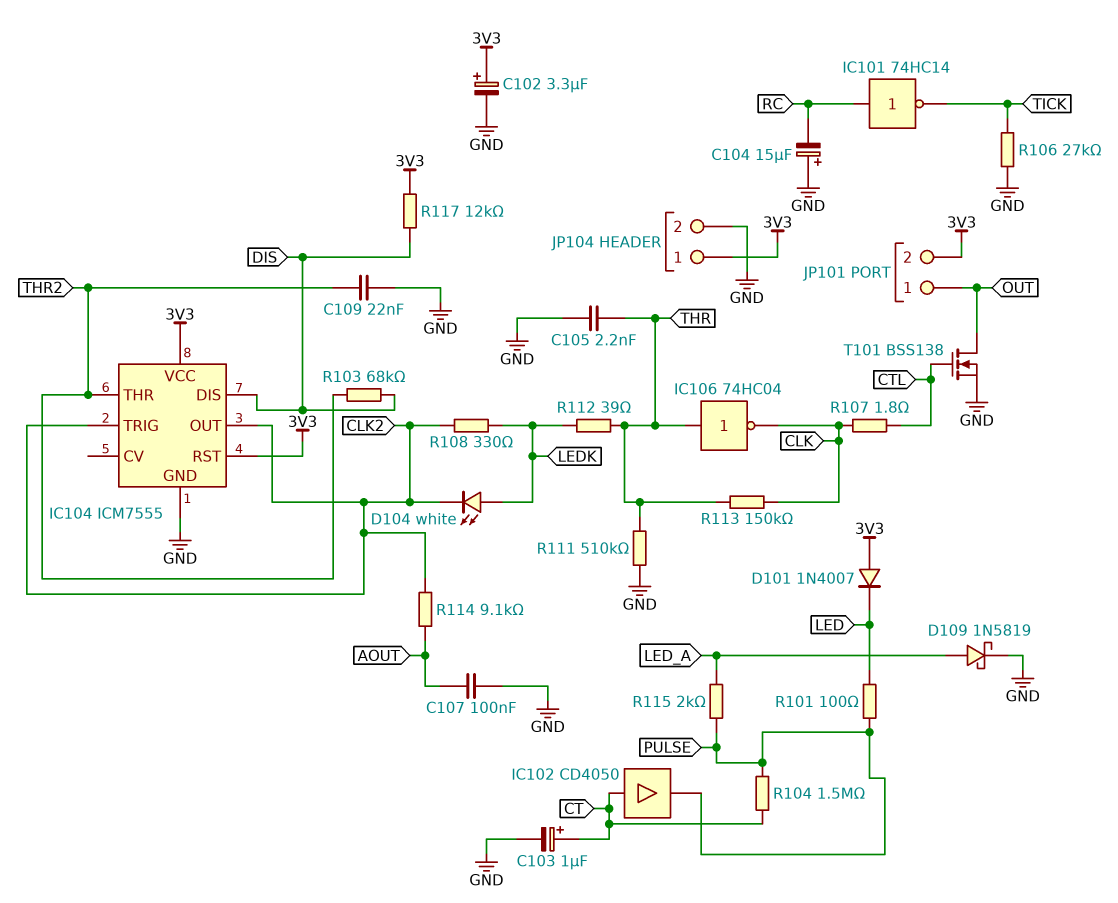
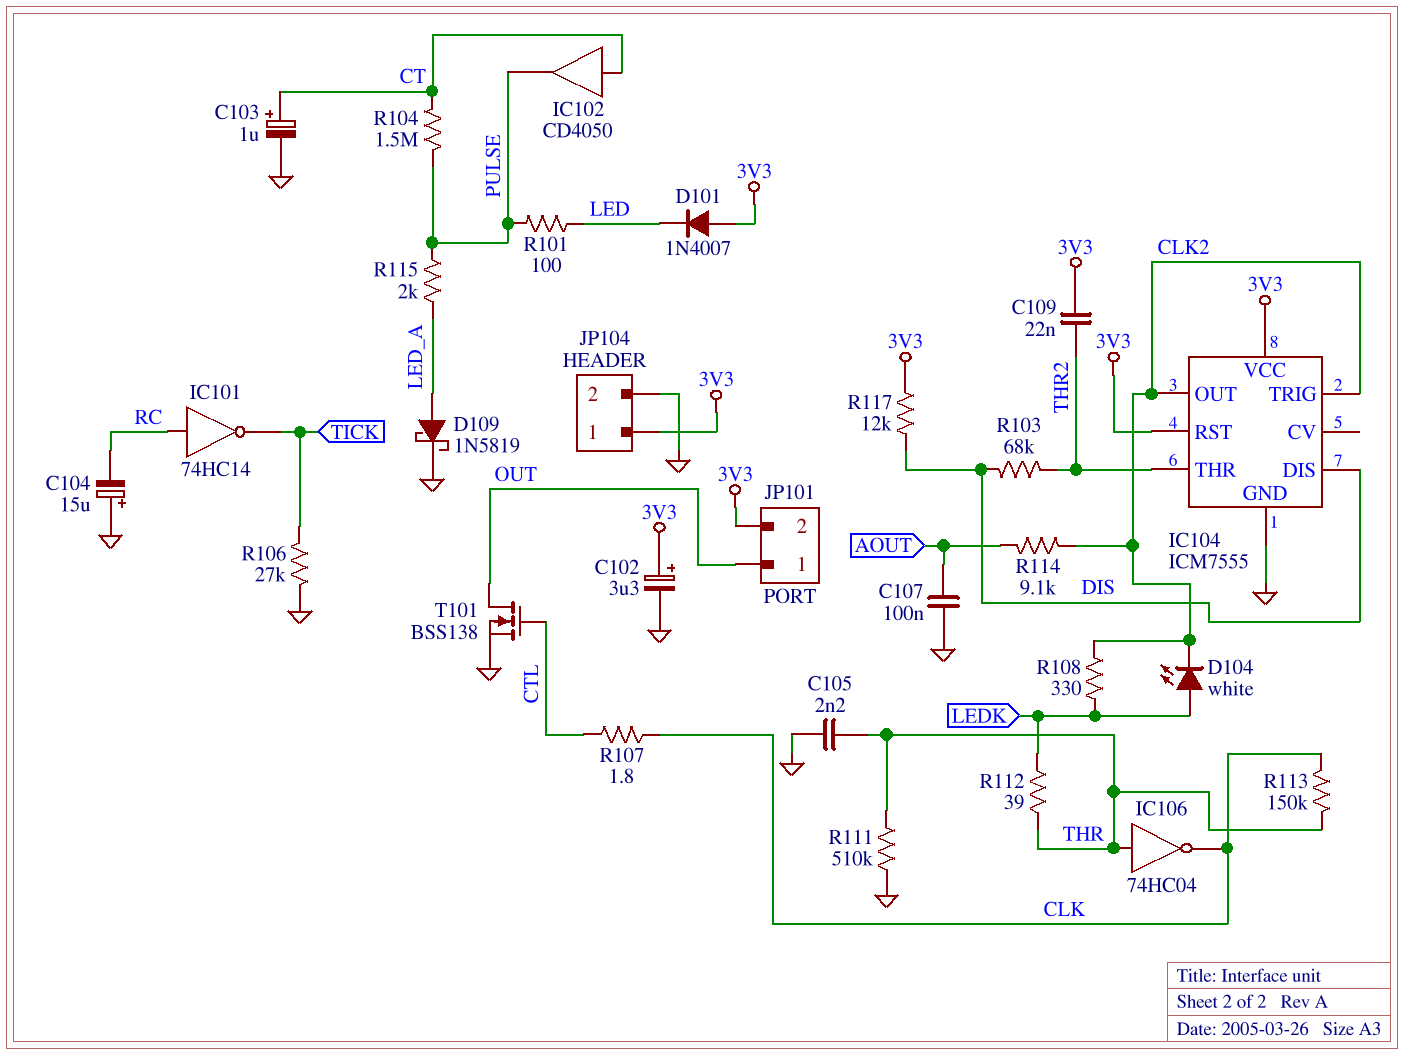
C109: 22nF (GND, THR2) -> 22nF (3V3, THR2)

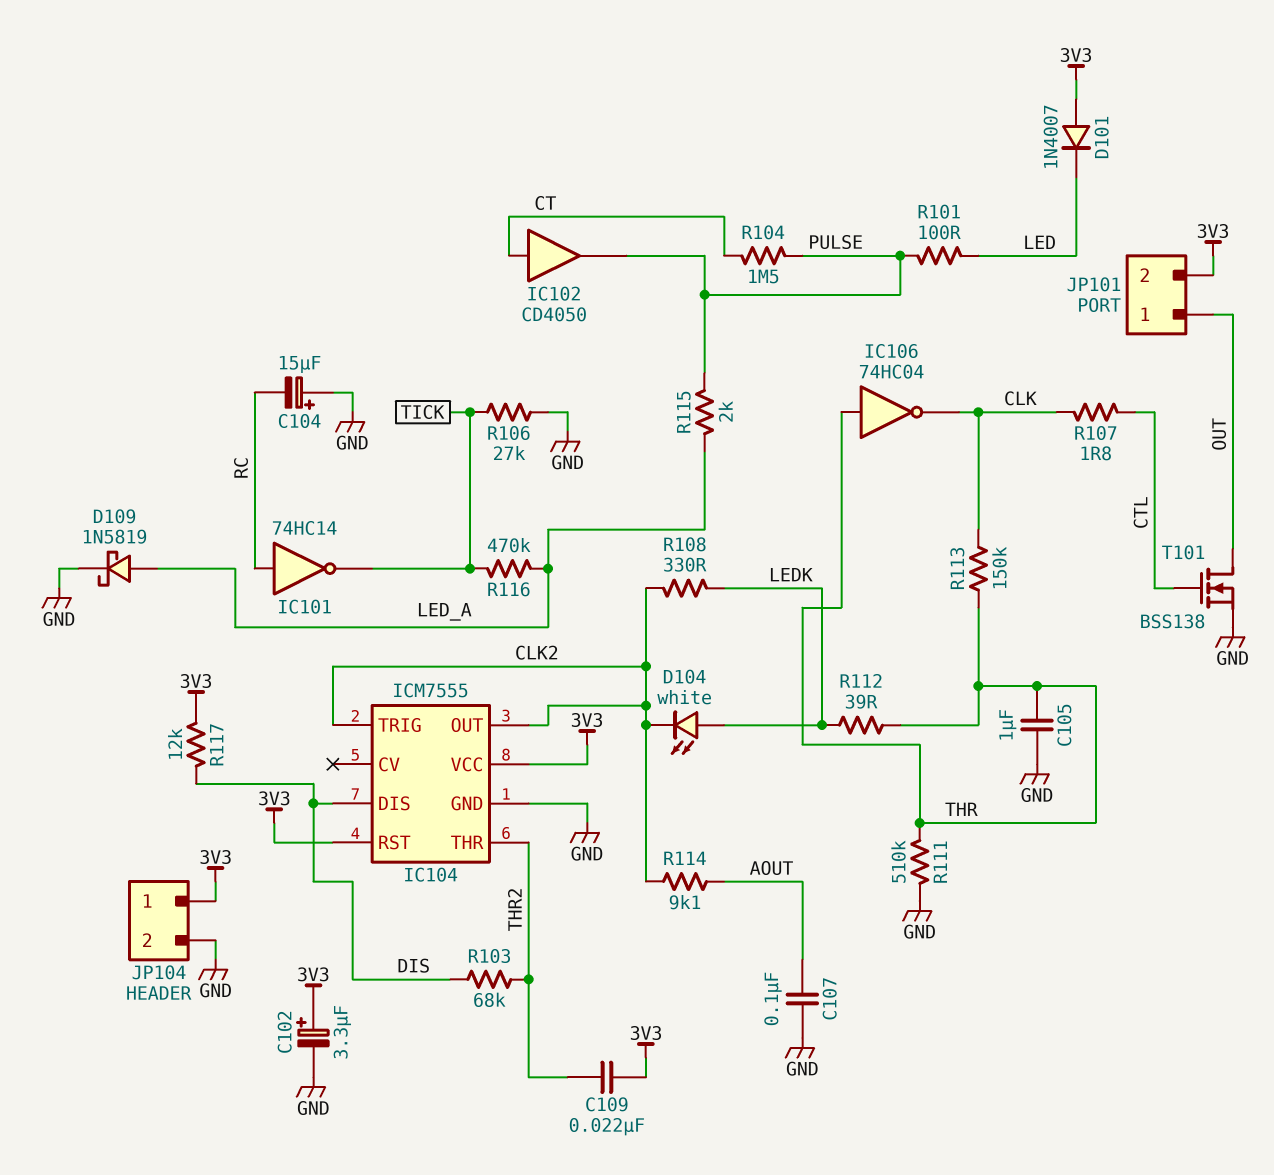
C103: 1uF (plus CT, minus GND) -> none
C105: 2.2nF (GND, THR) -> 1uF (GND, THR)
R116: none -> 470k (LED_A, TICK)

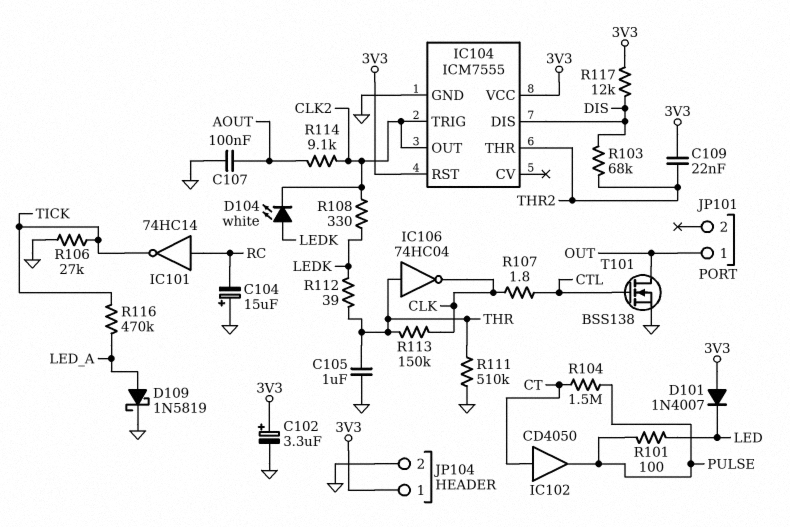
JP101 pin 2: 3V3 -> none
R115: 2k (LED_A, PULSE) -> none

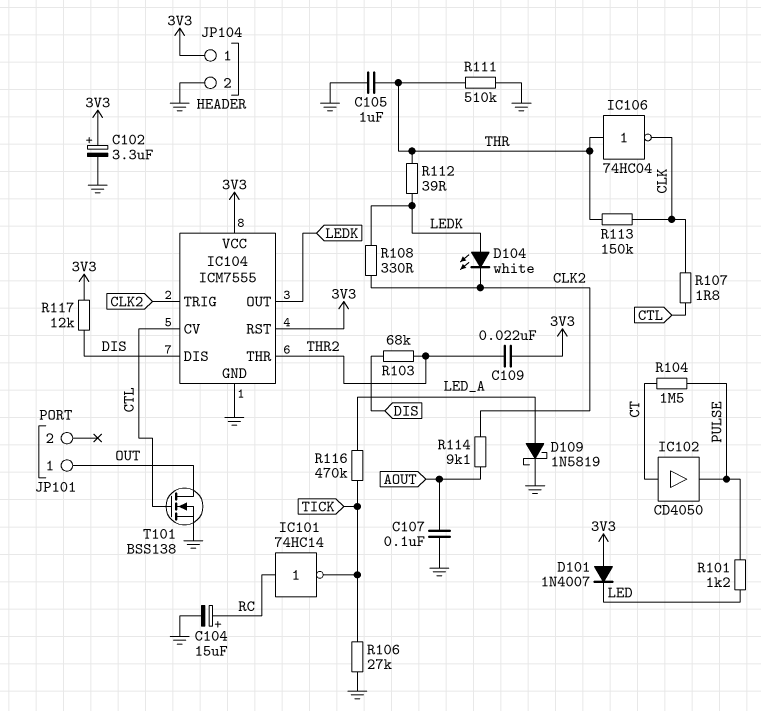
C104: 15uF (plus GND, minus RC) -> 15uF (plus RC, minus GND)
IC104 pin CV: none -> CTL
IC104 pin OUT: CLK2 -> LEDK
R101: 100 (LED, PULSE) -> 1.2k (LED, PULSE)

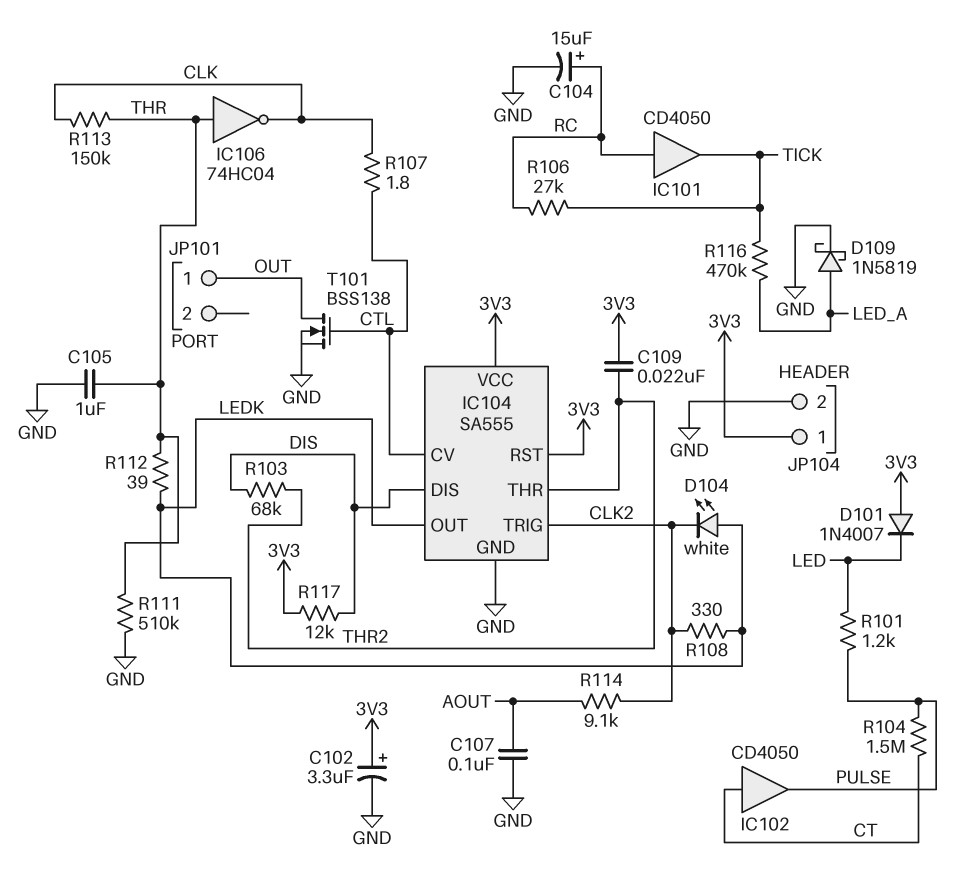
IC101: NOT 74HC14 (in RC, out TICK) -> buffer CD4050 (in RC, out TICK)
IC104: ICM7555 -> SA555
R106: 27k (GND, TICK) -> 27k (RC, TICK)

